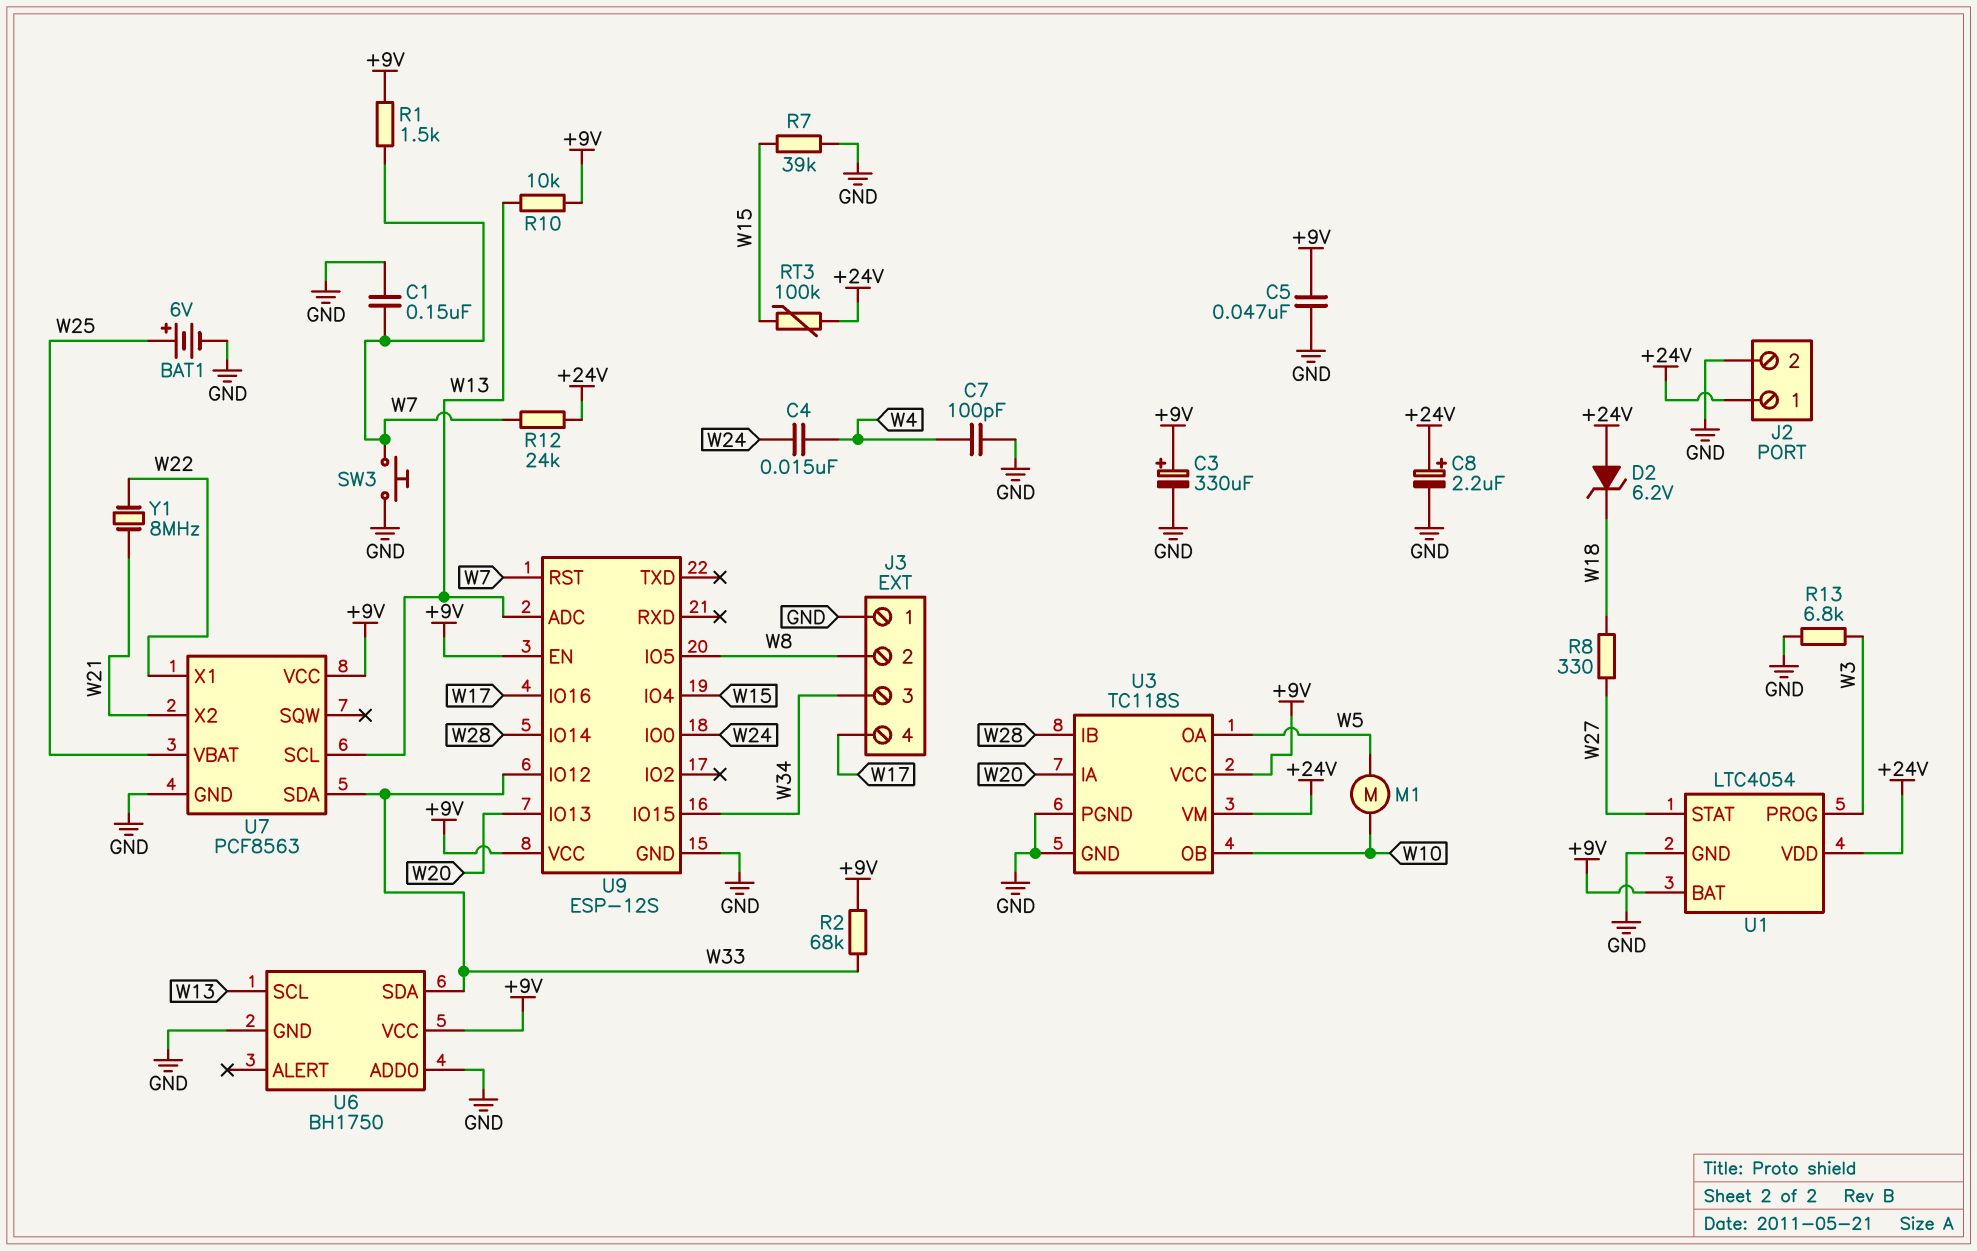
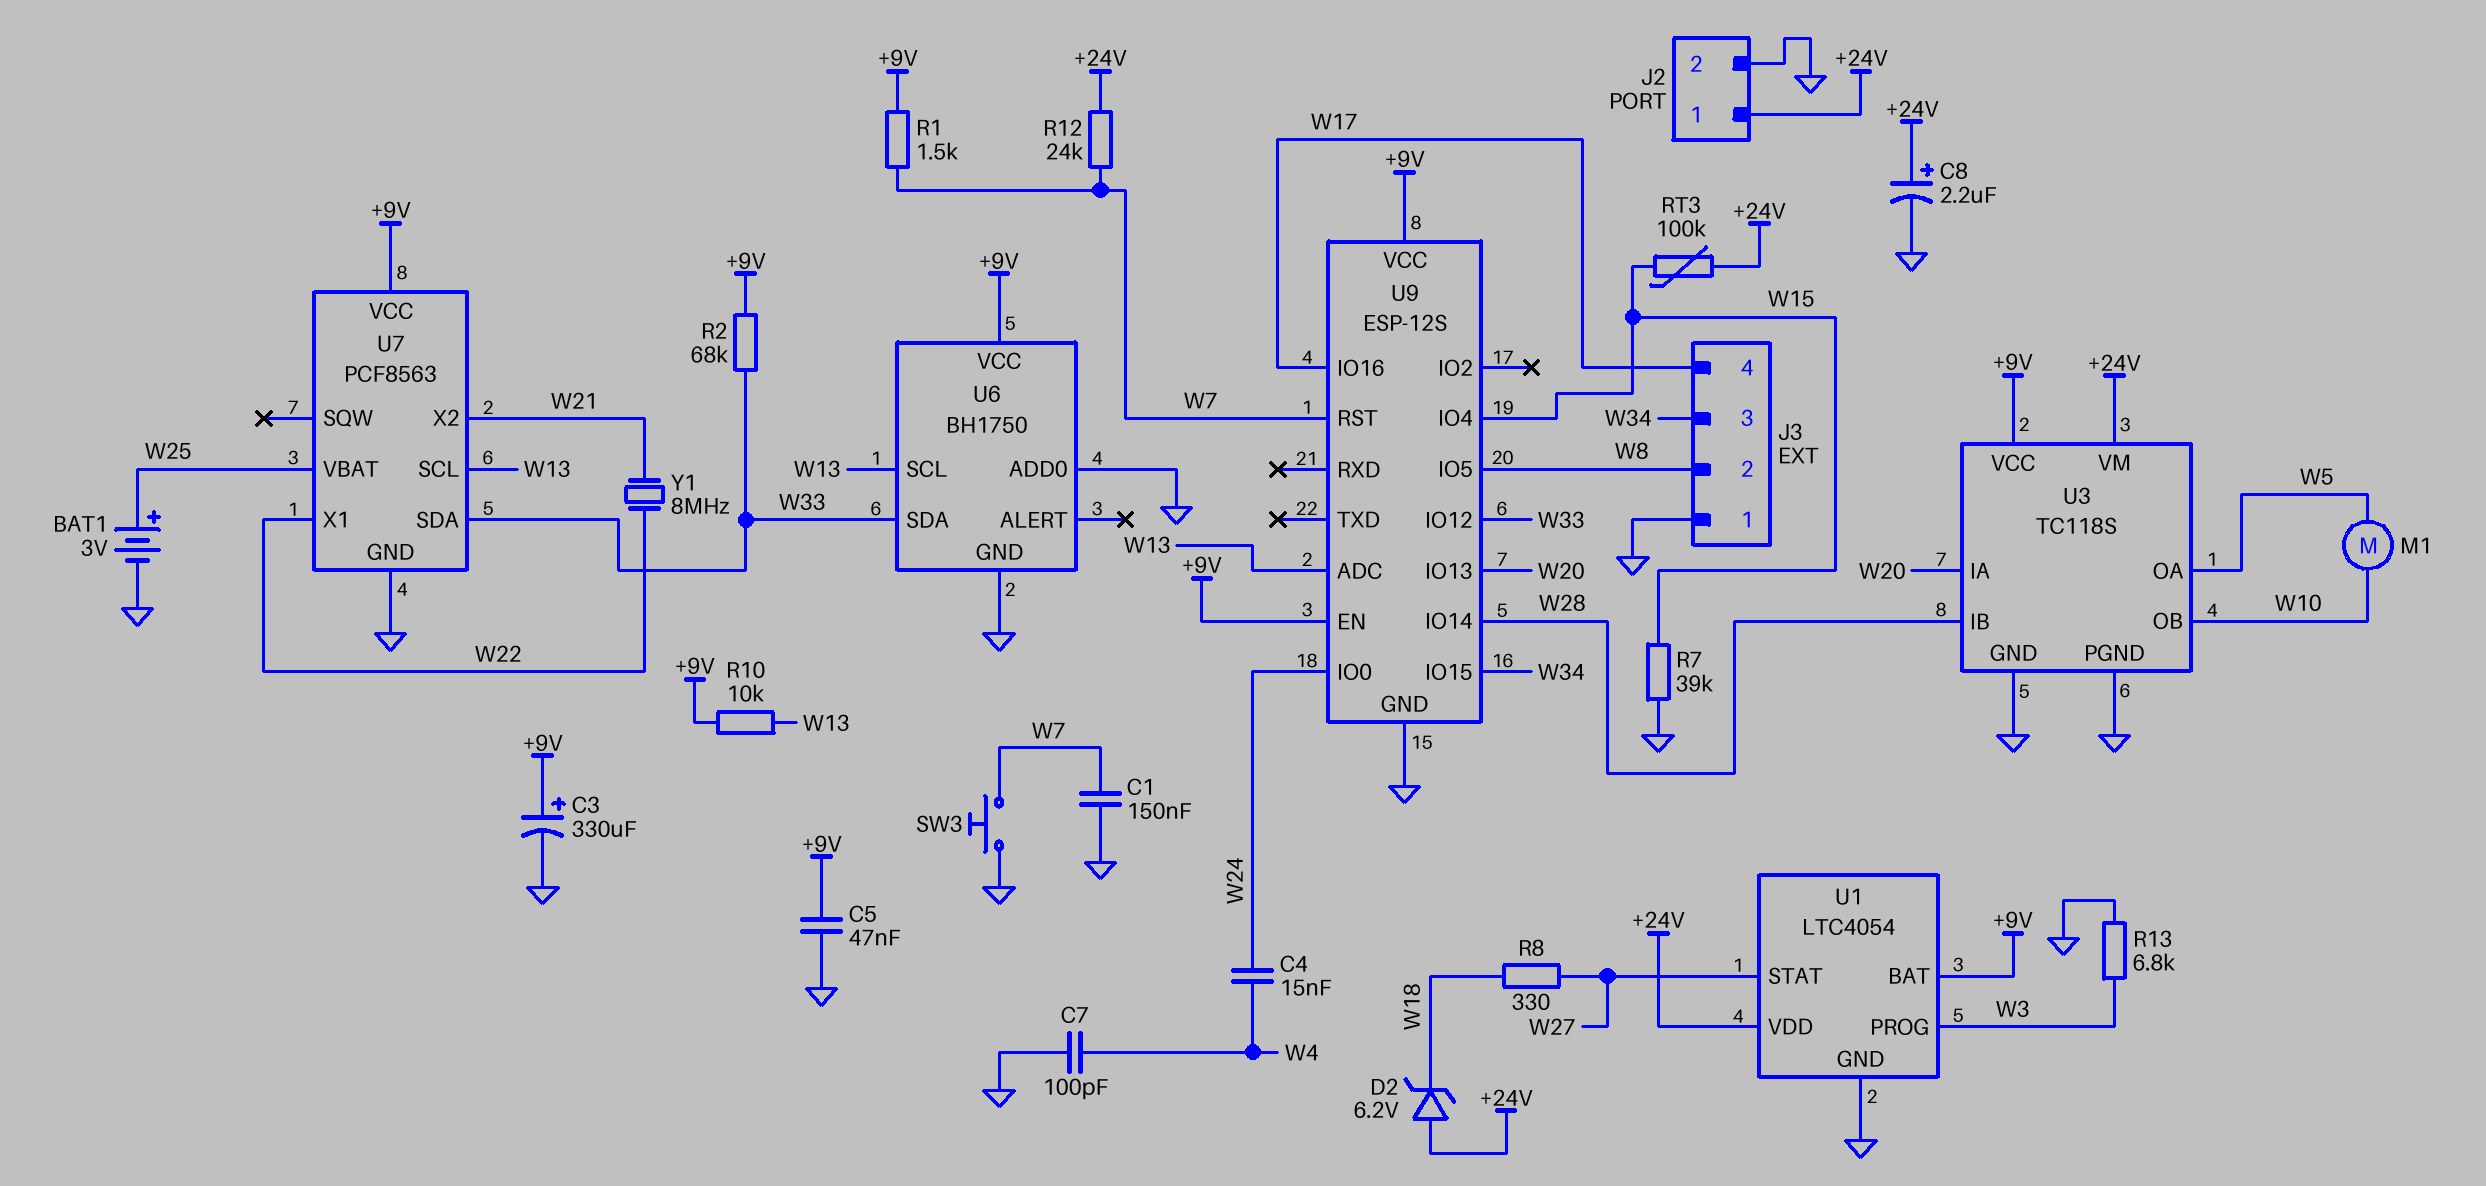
BAT1: 6V (plus W25, minus GND) -> 3V (plus W25, minus GND)

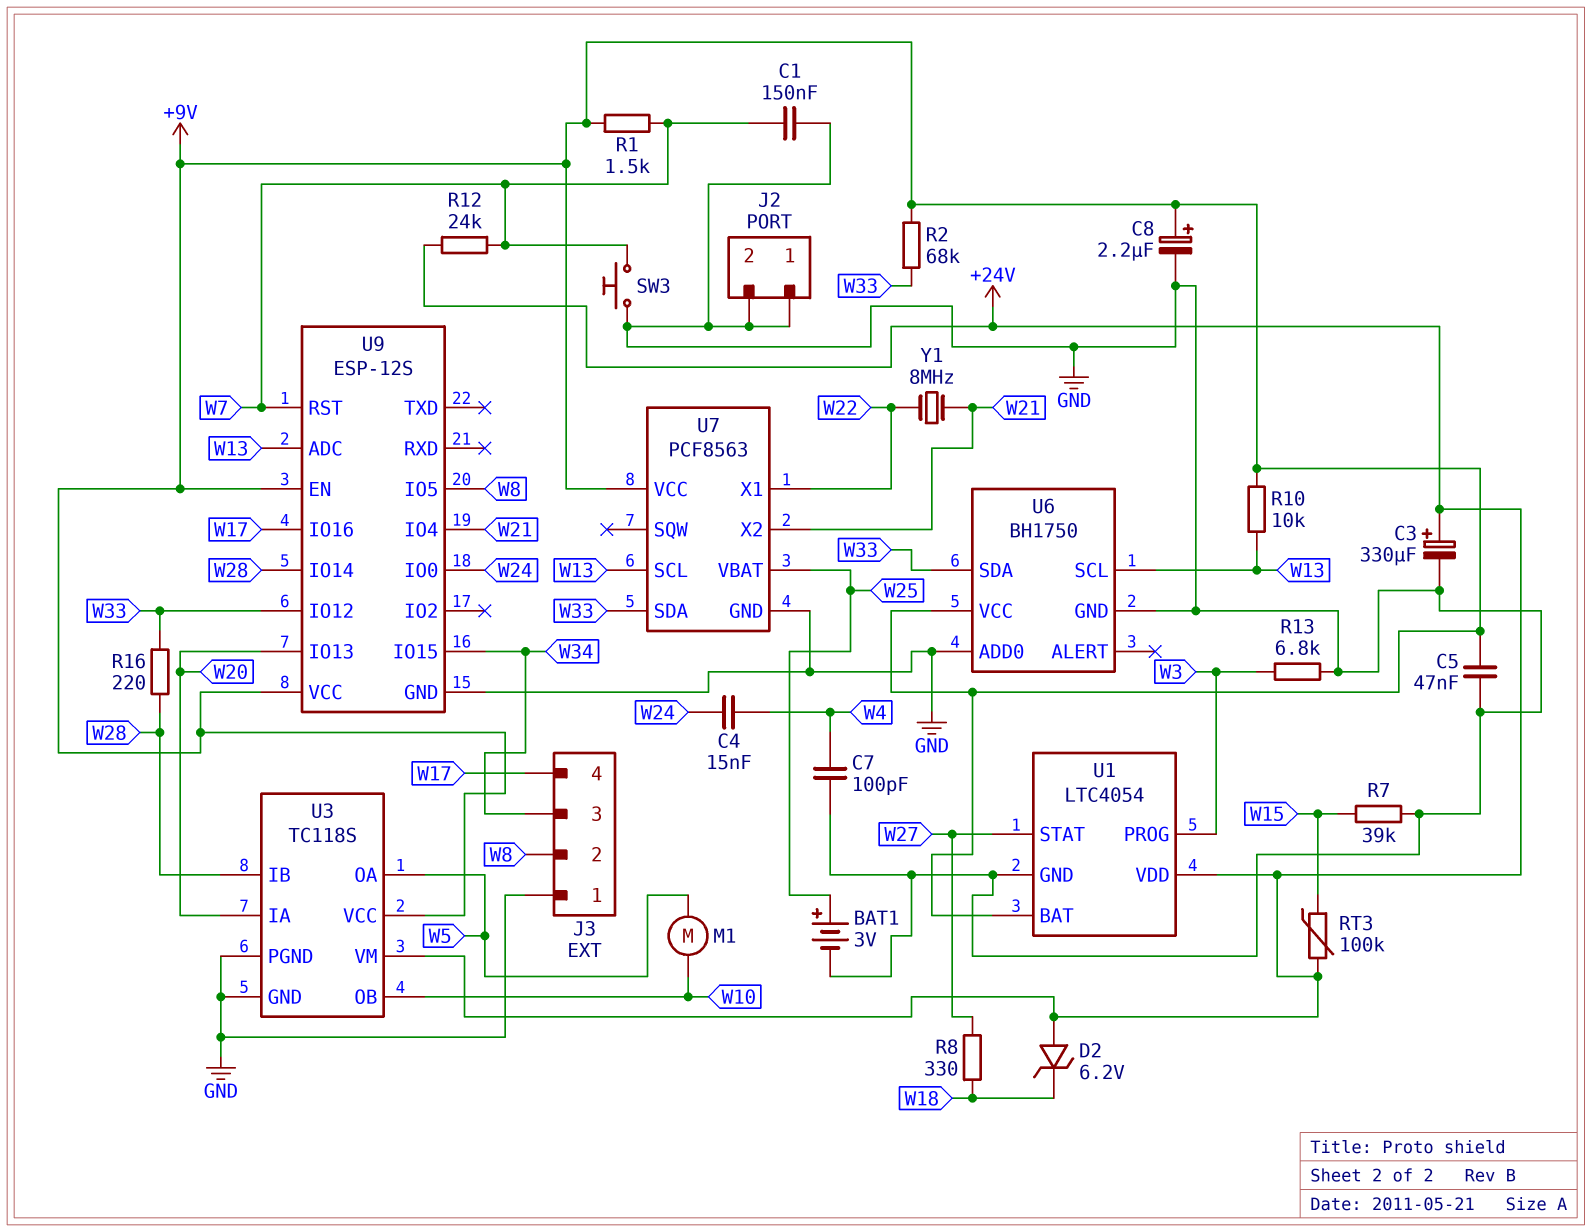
C3: 330uF (plus +9V, minus GND) -> 330uF (plus +24V, minus GND)
C8: 2.2uF (plus +24V, minus GND) -> 2.2uF (plus +9V, minus GND)
J2 pin 1: +24V -> GND
R16: none -> 220 (W28, W33)
U9 pin IO4: W15 -> W21

